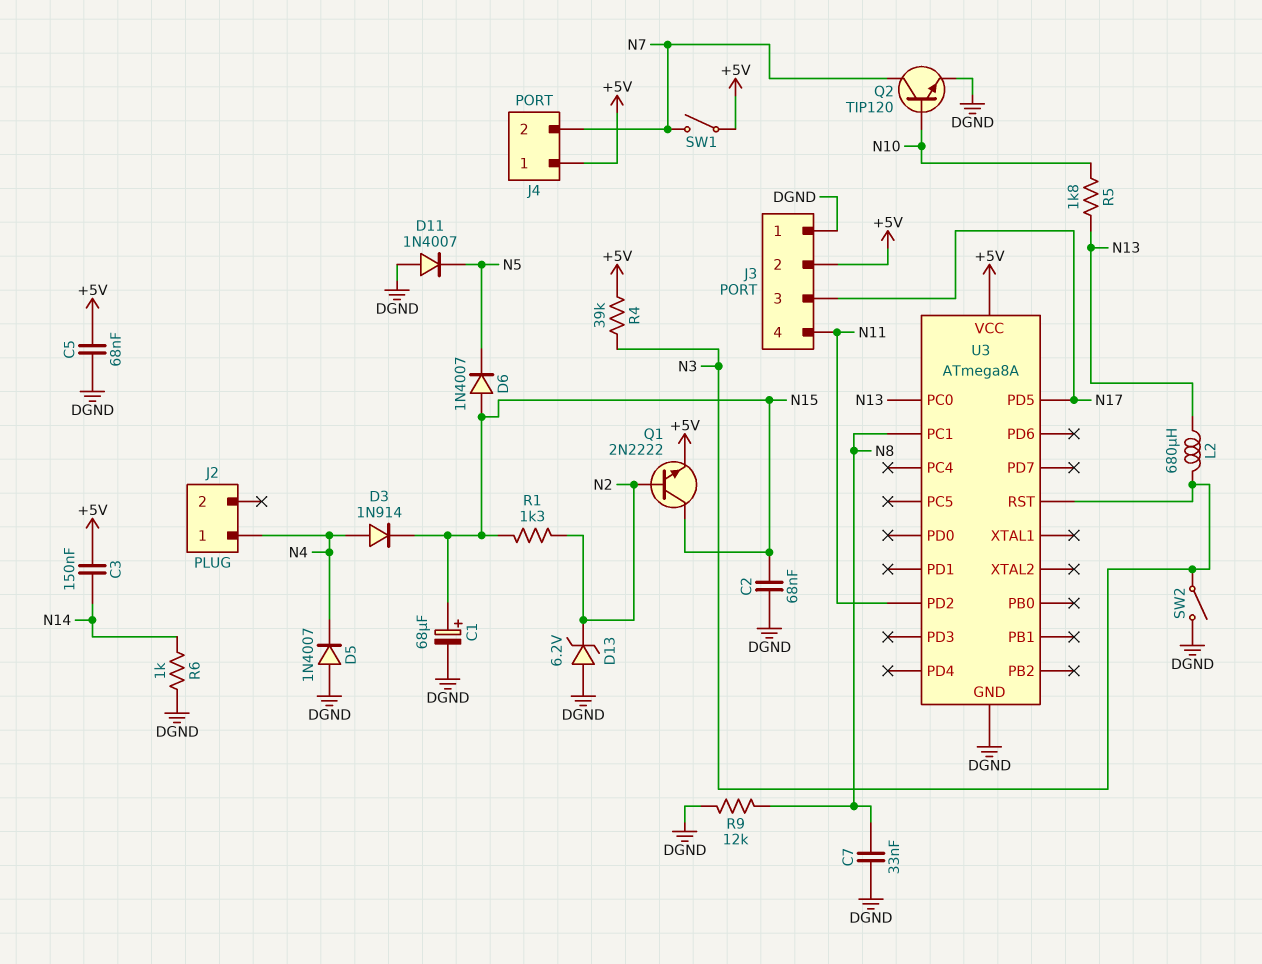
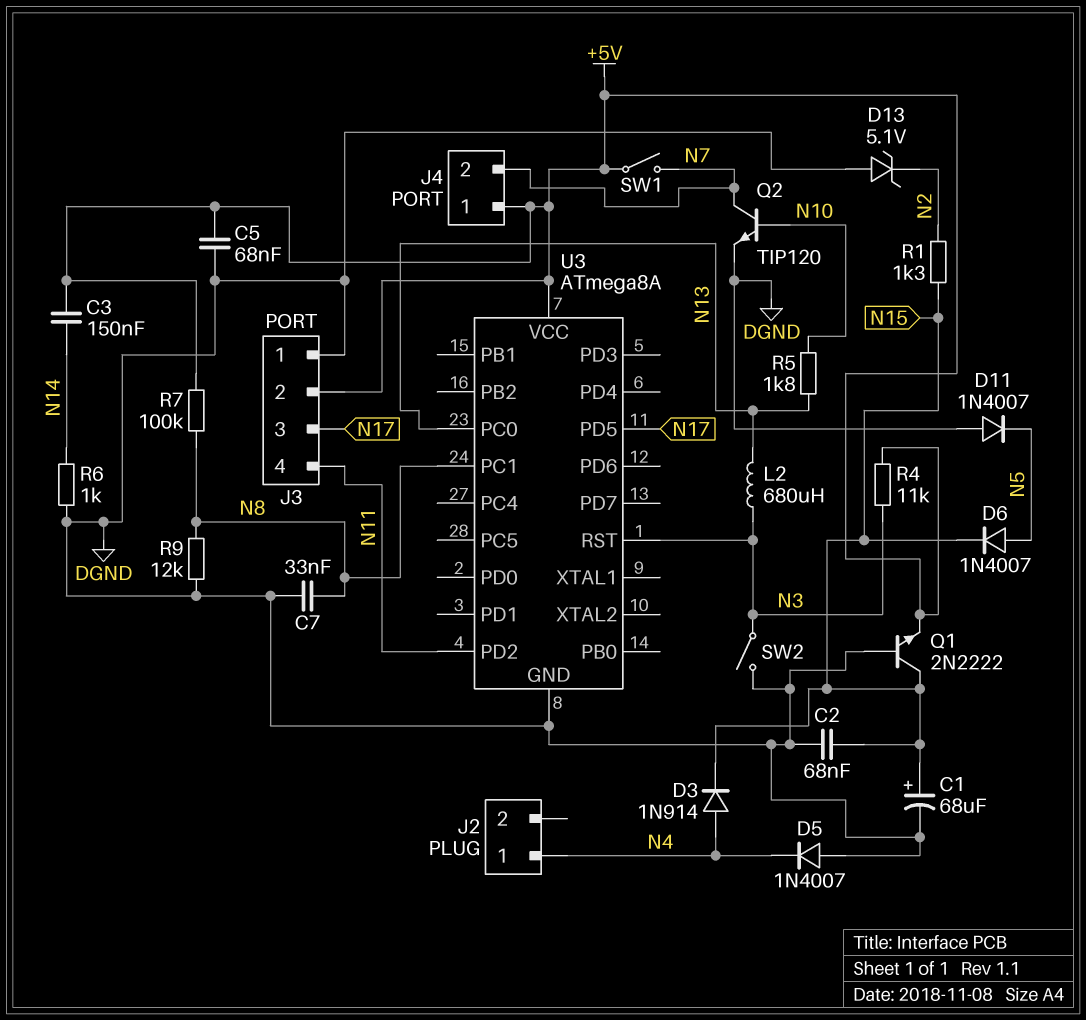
D6: diode 1N4007 (A N15, K N5) -> diode 1N4007 (A N5, K N15)
D13: zener 6.2V (A DGND, K N2) -> zener 5.1V (A DGND, K N2)
Q1: NPN 2N2222 (B N2, C N15, E +5V) -> NPN 2N2222 (B DGND, C N15, E +5V)
R4: 39k (+5V, N3) -> 11k (+5V, N3)
R7: none -> 100k (+5V, N8)

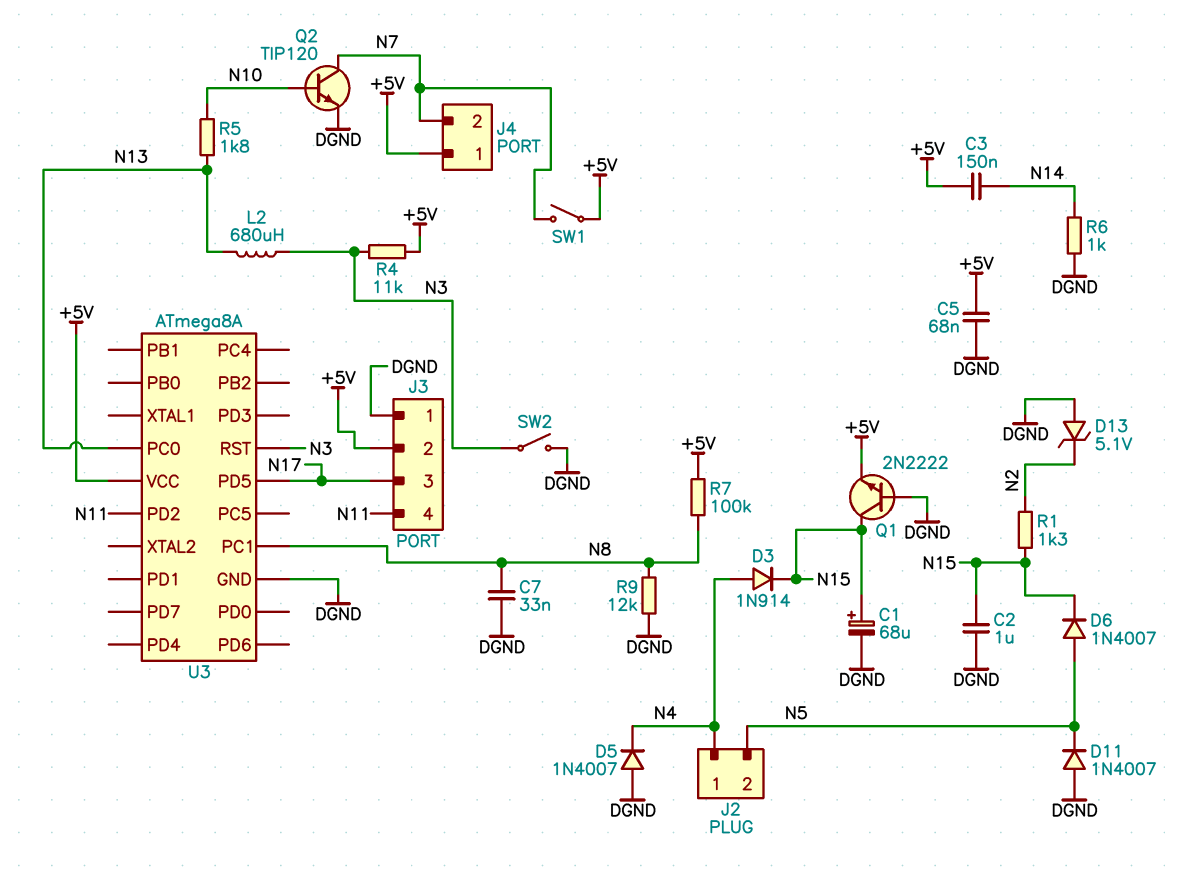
C2: 68nF (DGND, N15) -> 1uF (DGND, N15)
J2 pin 2: none -> N5

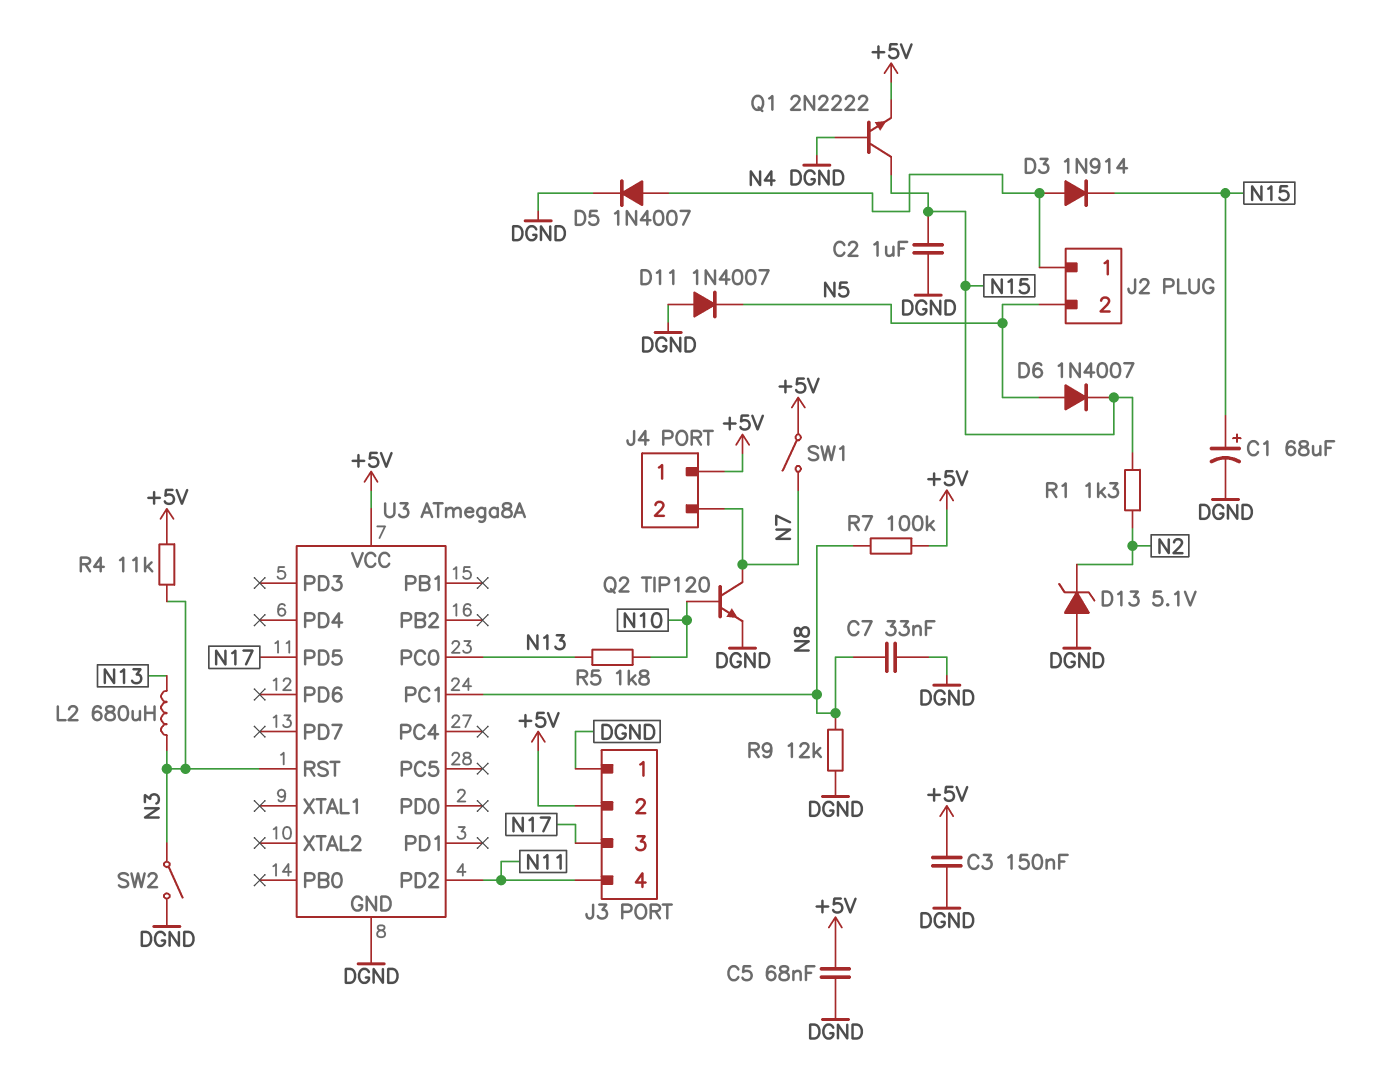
C3: 150nF (+5V, N14) -> 150nF (+5V, DGND)
D5: diode 1N4007 (A DGND, K N4) -> diode 1N4007 (A N4, K DGND)
R6: 1k (DGND, N14) -> none

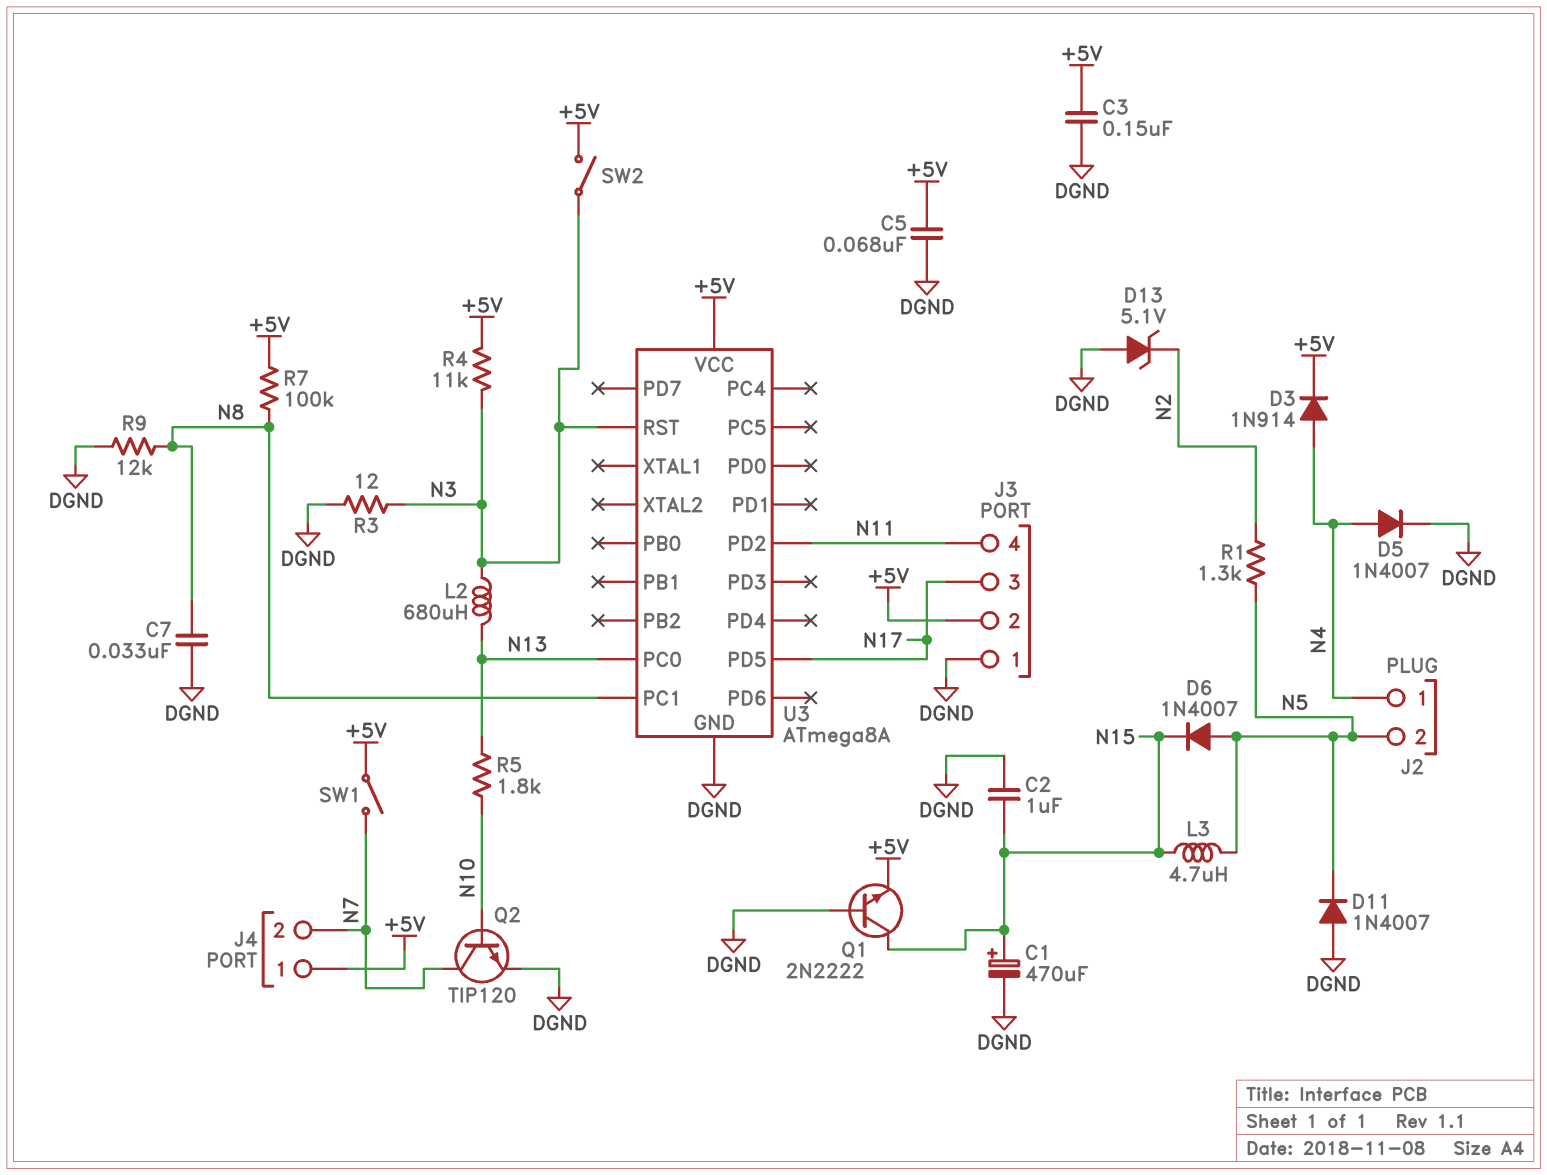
C1: 68uF (plus N15, minus DGND) -> 470uF (plus N15, minus DGND)
D3: diode 1N914 (A N4, K N15) -> diode 1N914 (A N4, K +5V)
L3: none -> 4.7uH (N5, N15)
R1: 1.3k (N2, N15) -> 1.3k (N2, N5)
R3: none -> 12 (DGND, N3)
SW2: switch (DGND, N3) -> switch (+5V, N3)

